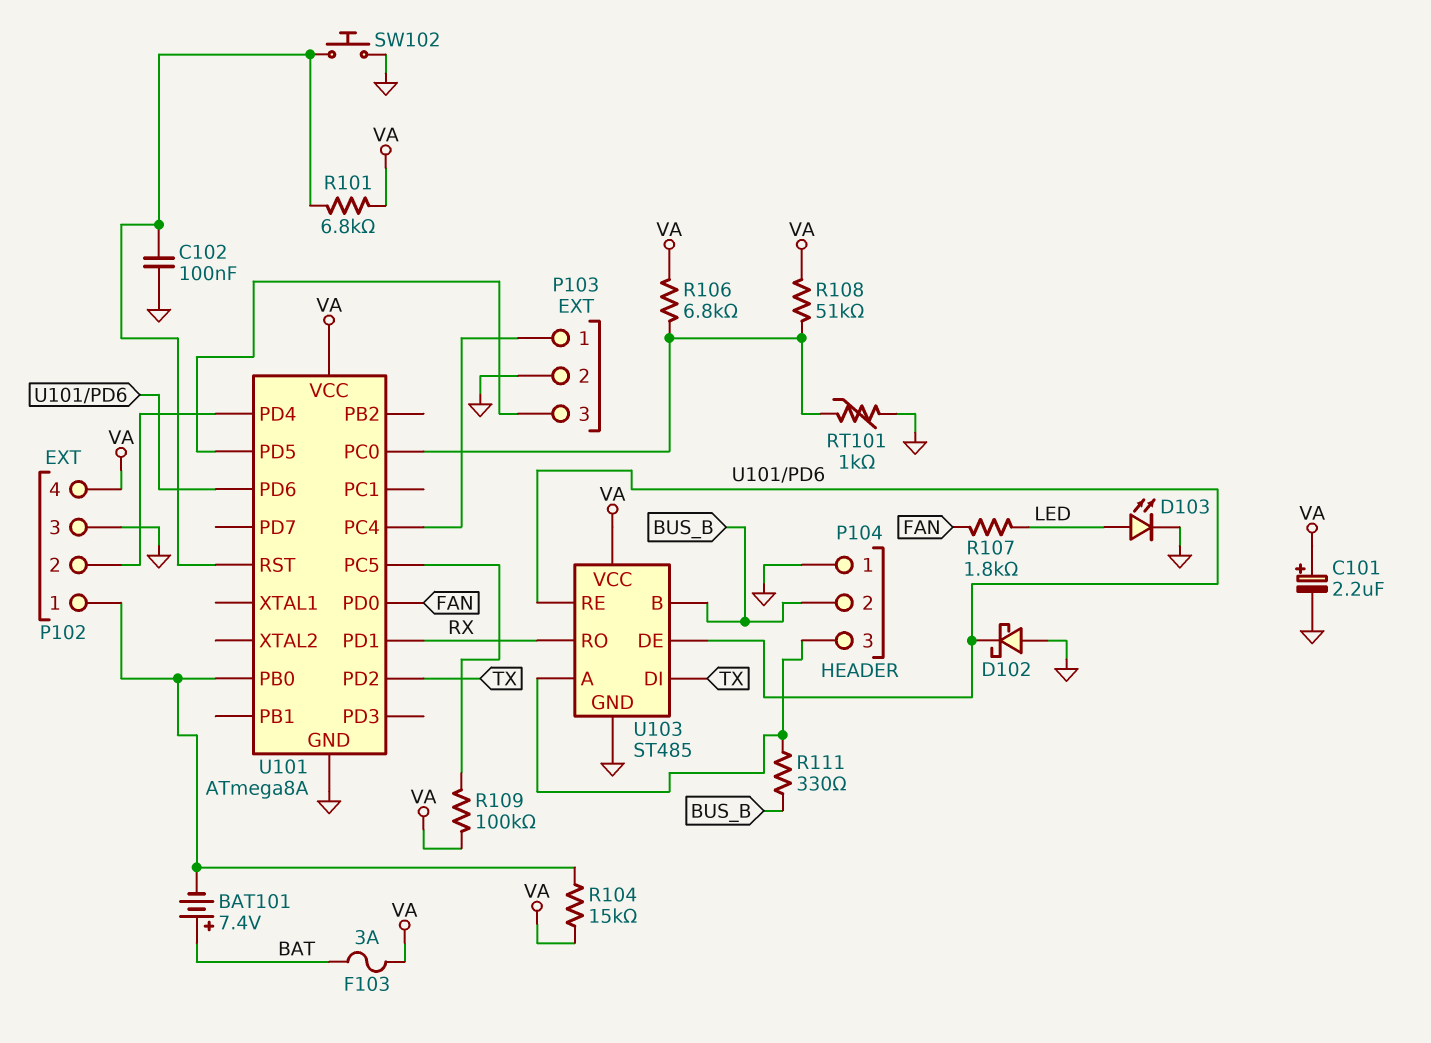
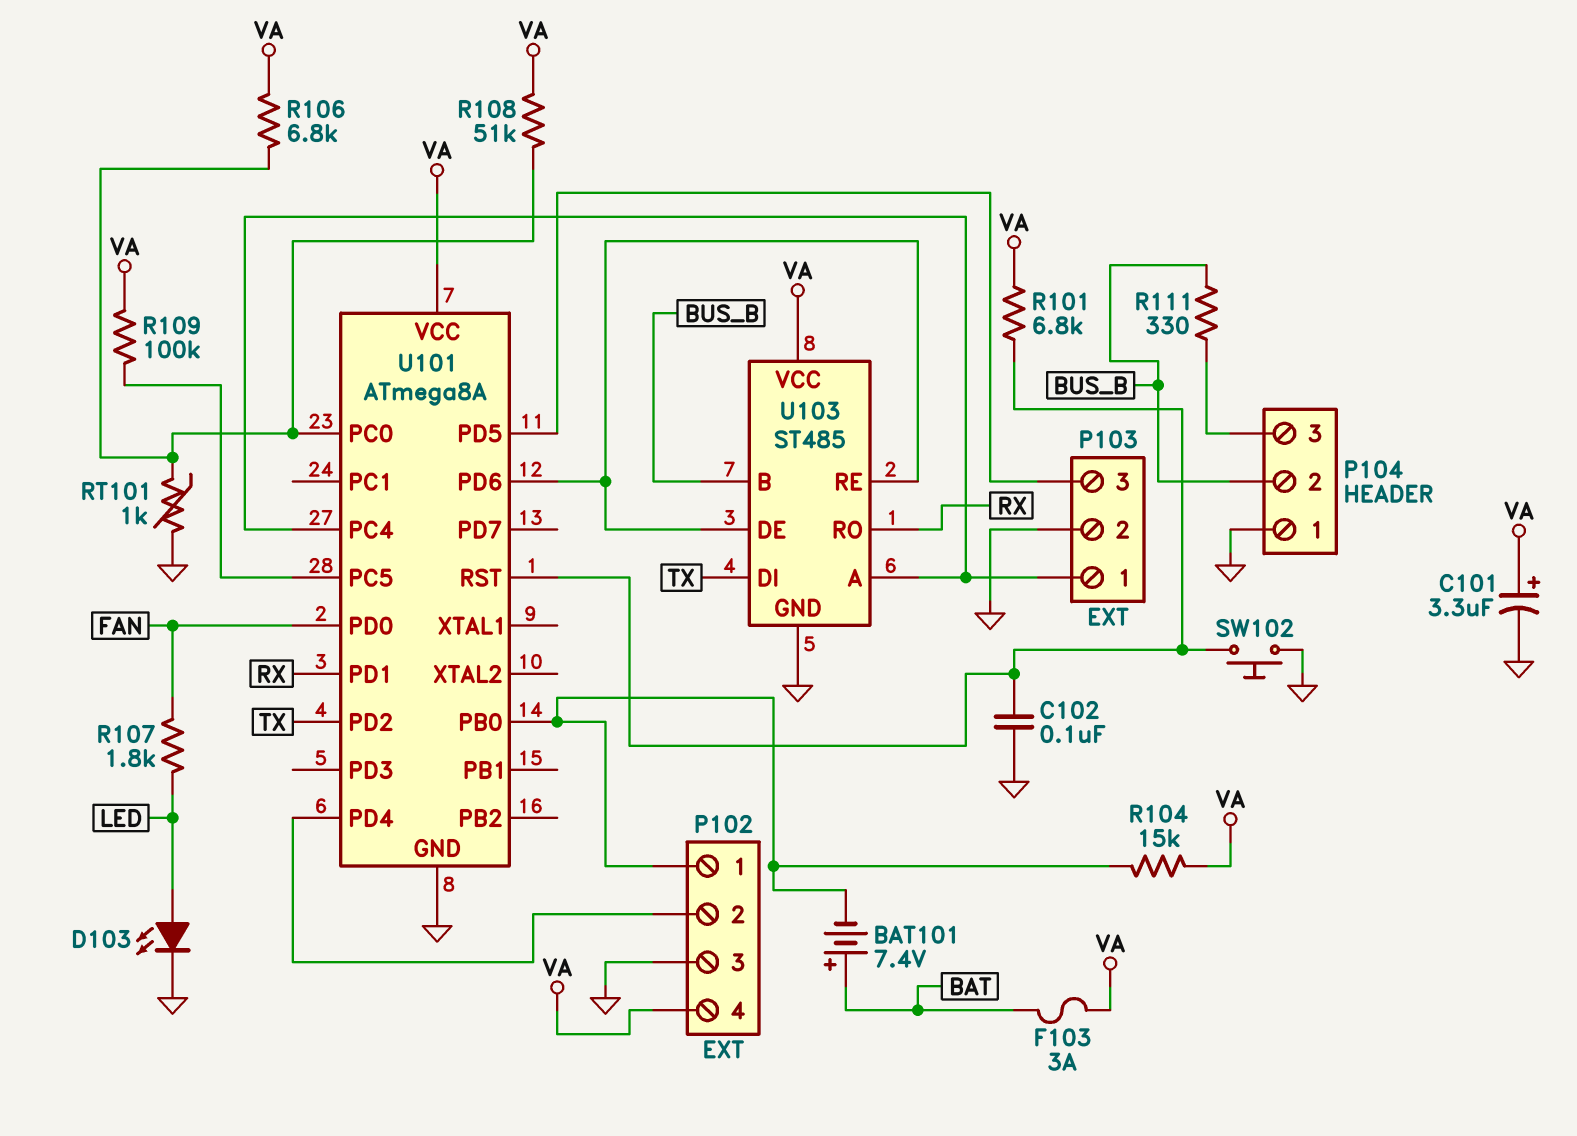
C101: 2.2uF (plus VA, minus GND) -> 3.3uF (plus VA, minus GND)
D102: schottky (A GND, K U101/PD6) -> none
U103 pin A: P104/3 -> P103/1

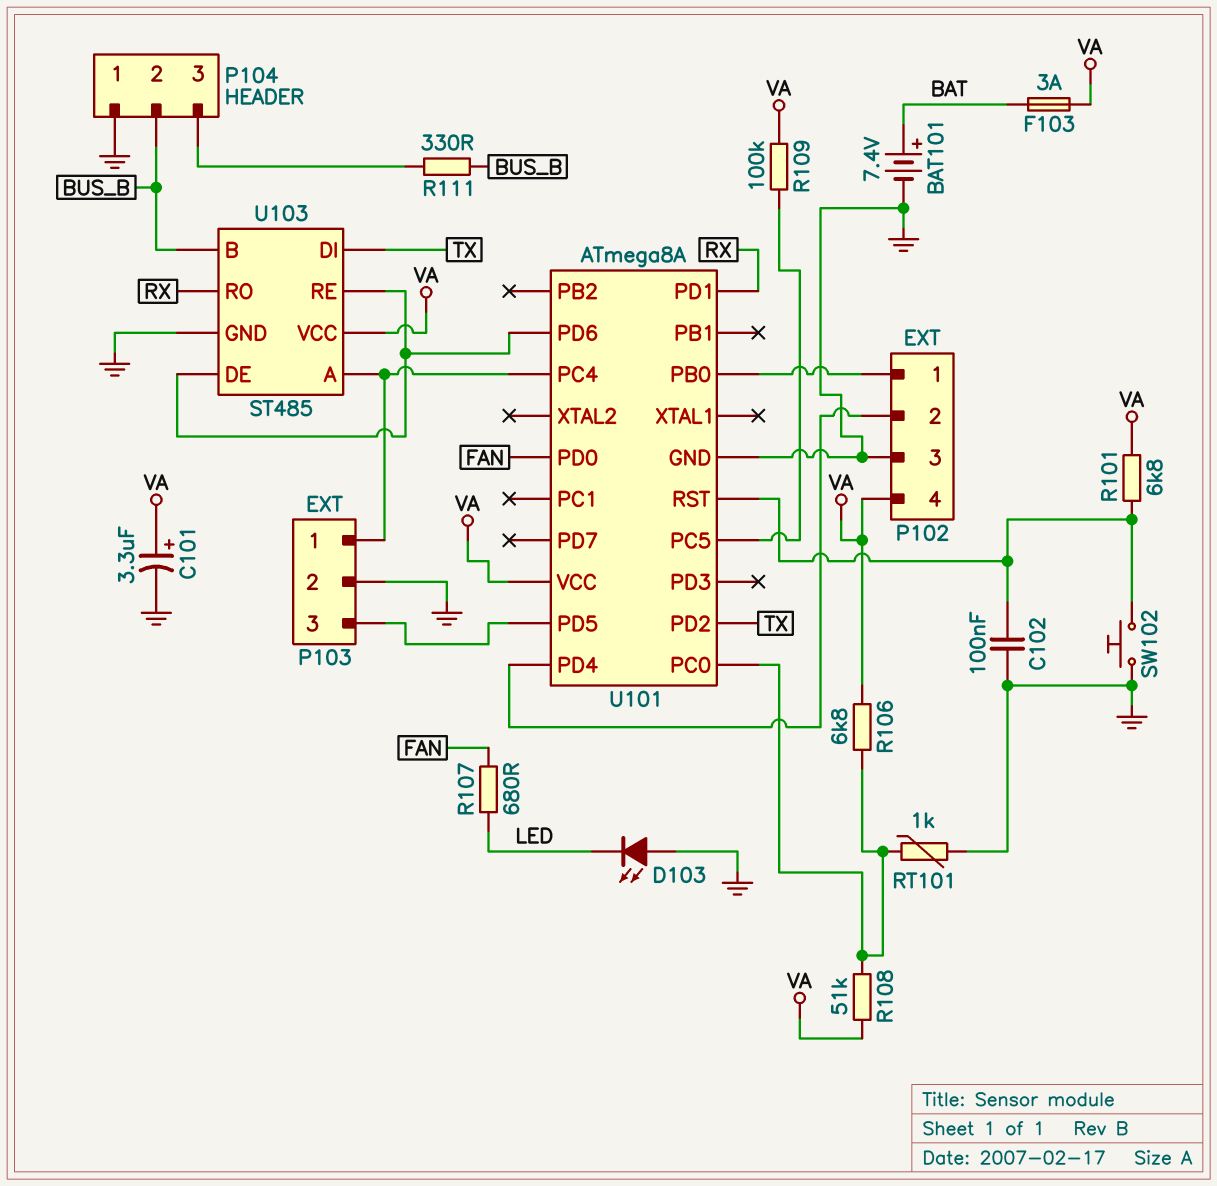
BAT101: 7.4V (plus BAT, minus P102/1) -> 7.4V (plus BAT, minus GND)
D103: LED (A LED, K GND) -> LED (A GND, K LED)
R104: 15k (P102/1, VA) -> none
R107: 1.8k (FAN, LED) -> 680 (FAN, LED)

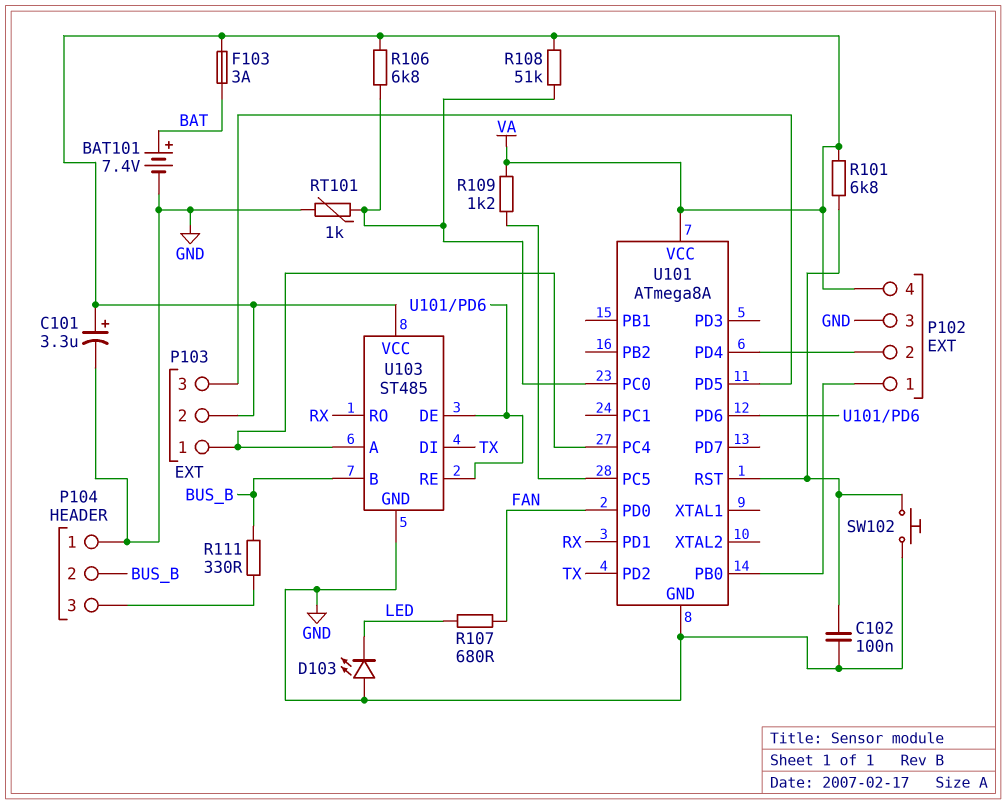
P103 pin 2: GND -> VA
R109: 100k (U101/PC5, VA) -> 1.2k (U101/PC5, VA)

